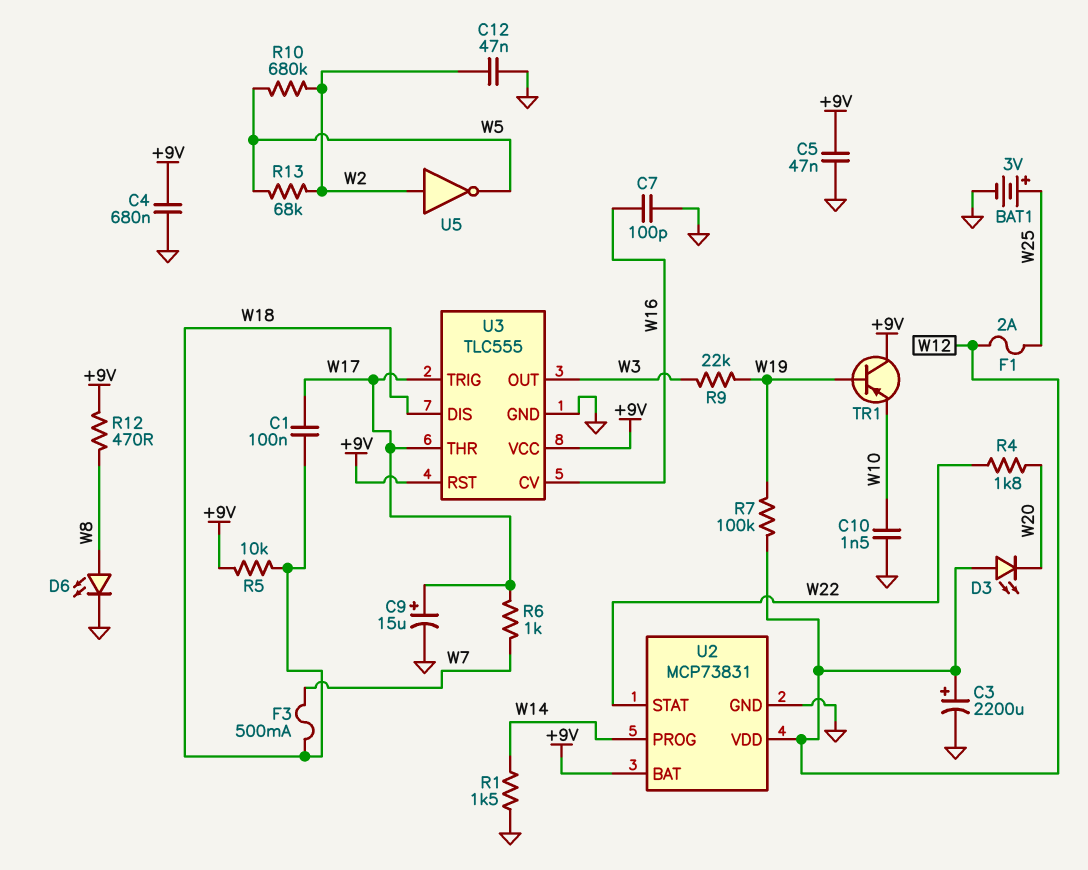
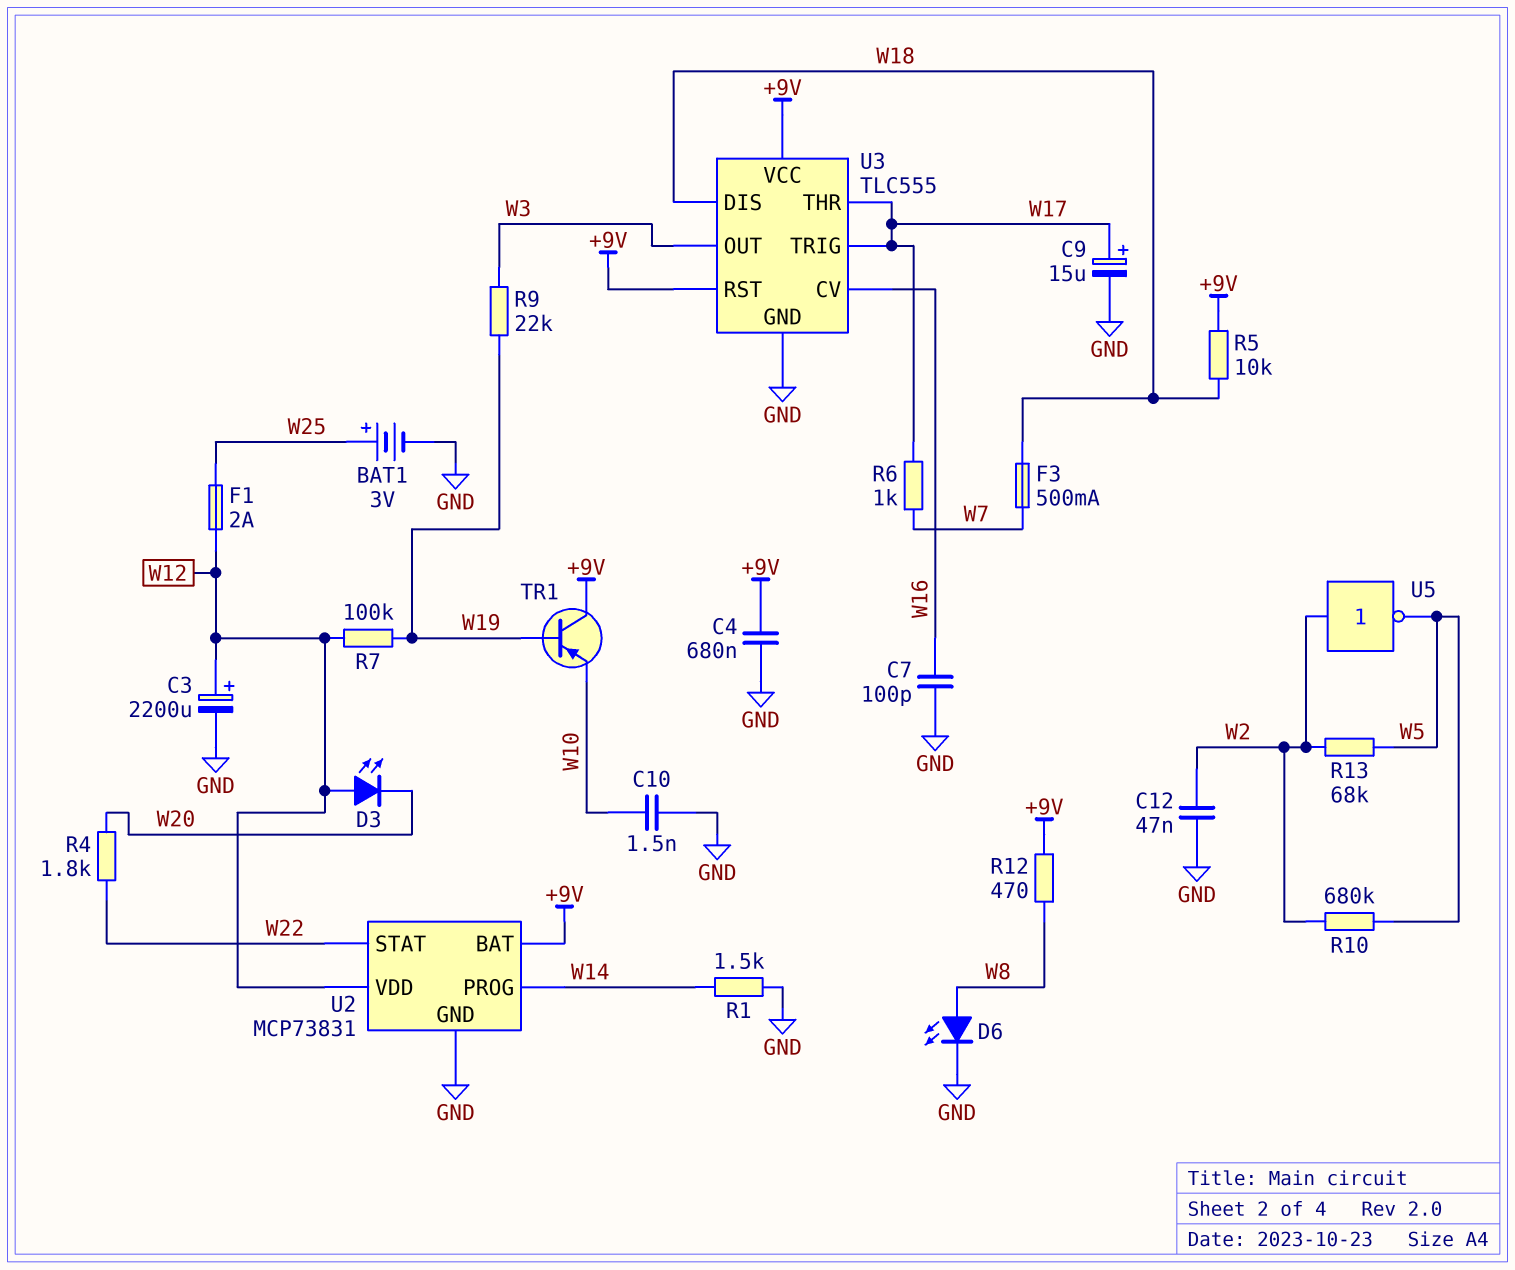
C1: 100nF (W17, W18) -> none
C5: 47nF (+9V, GND) -> none

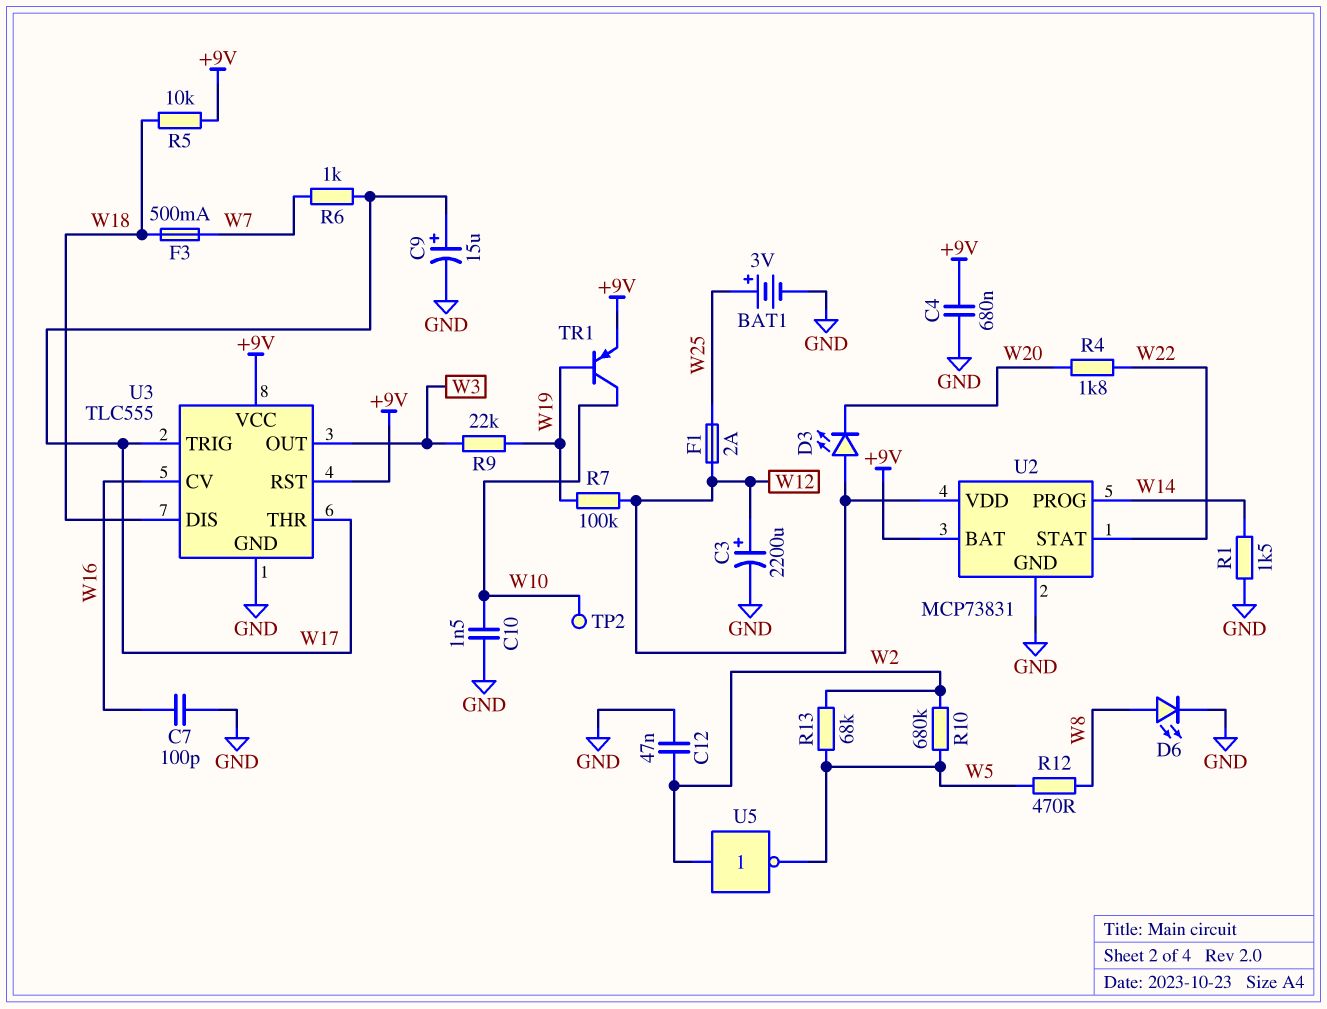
R12: 470 (+9V, W8) -> 470 (W5, W8)
TP2: none -> test point (W10)
TR1: PNP (B W19, C +9V, E W10) -> PNP (B W19, C W10, E +9V)

